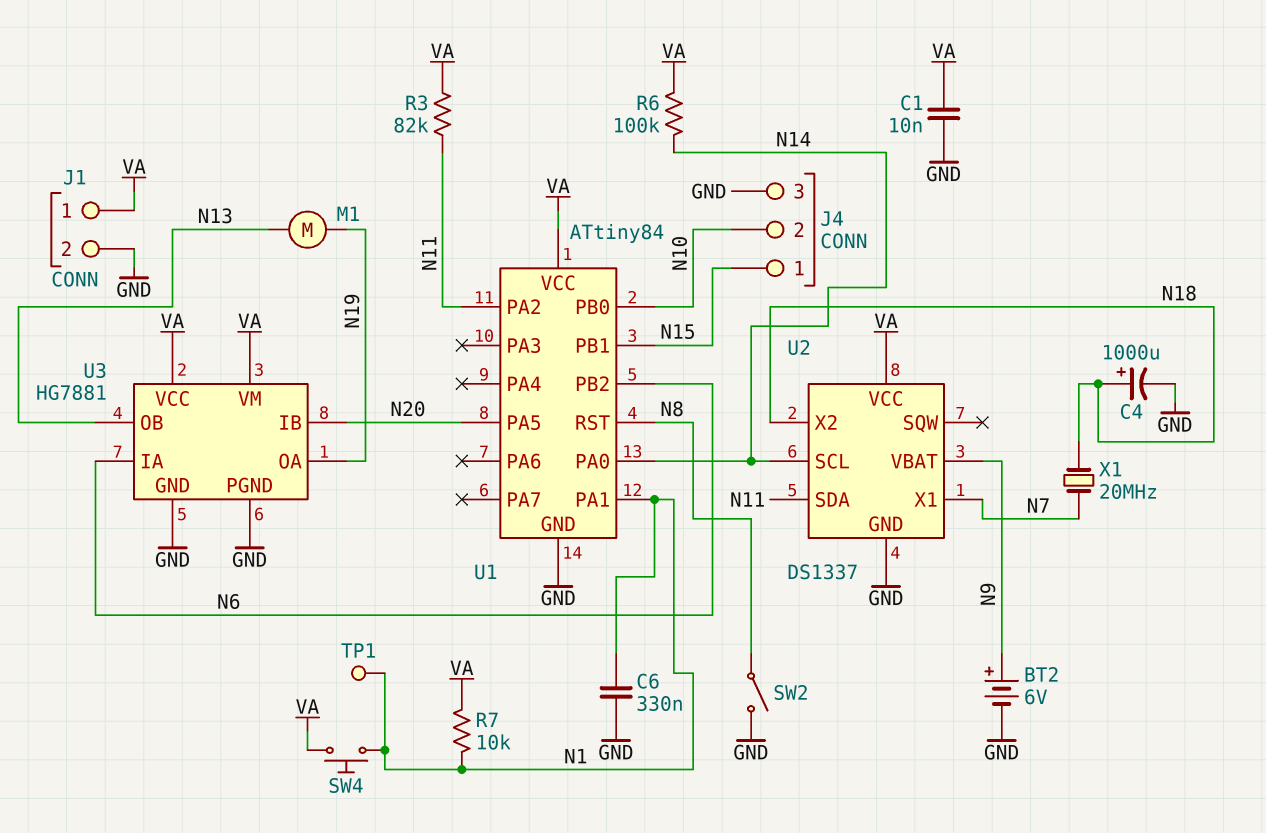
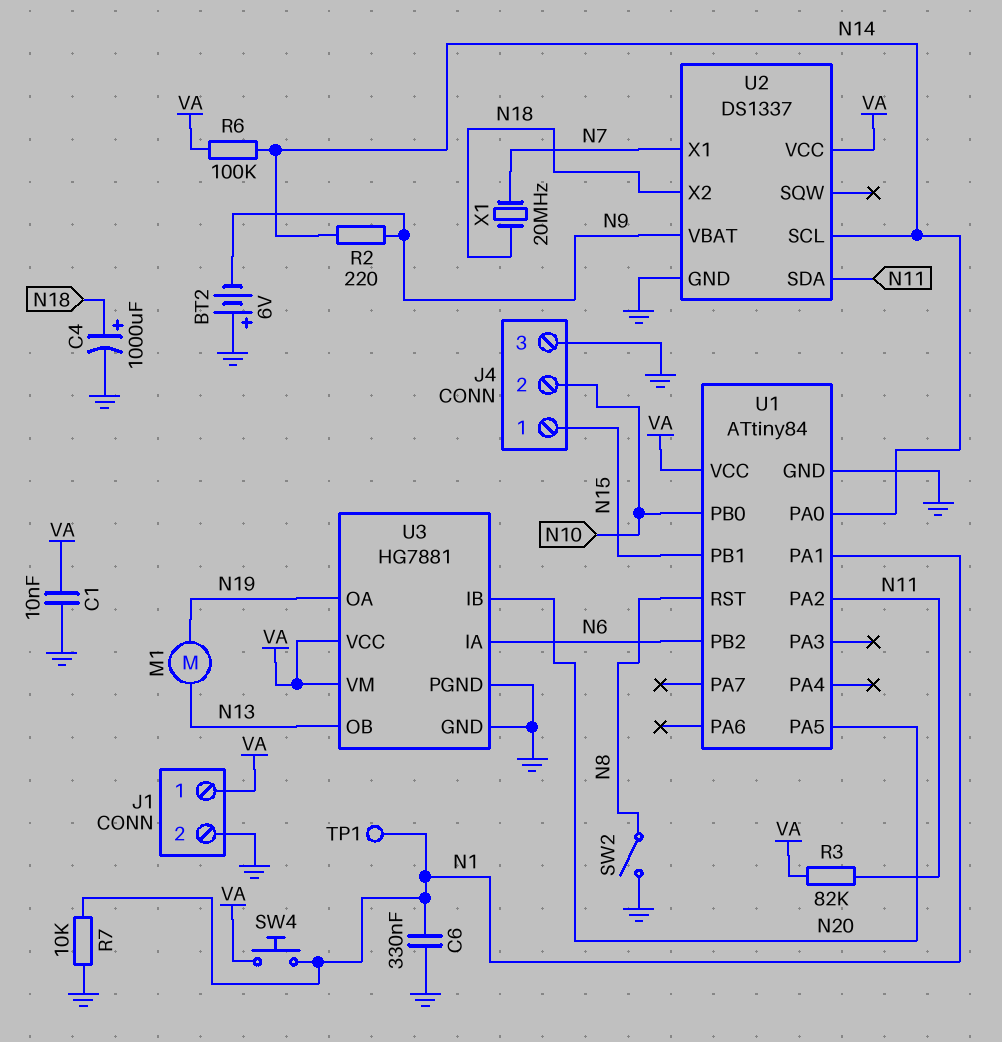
BT2: 6V (plus N9, minus GND) -> 6V (plus GND, minus N9)
R2: none -> 220 (N9, N14)
R7: 10k (N1, VA) -> 10k (GND, N1)

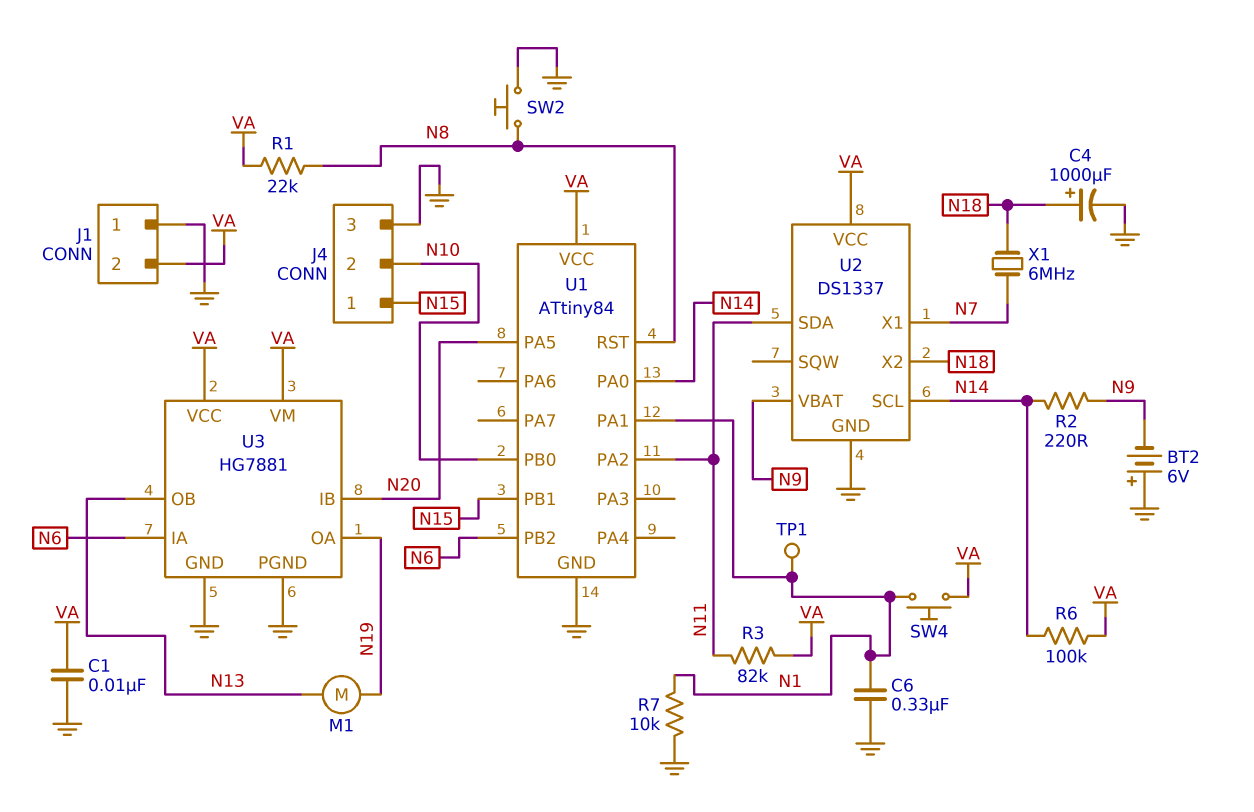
J1 pin 1: VA -> GND
J1 pin 2: GND -> VA
R1: none -> 22k (N8, VA)
SW2: switch (GND, N8) -> button (GND, N8)
X1: 20MHz (N7, N18) -> 6MHz (N7, N18)

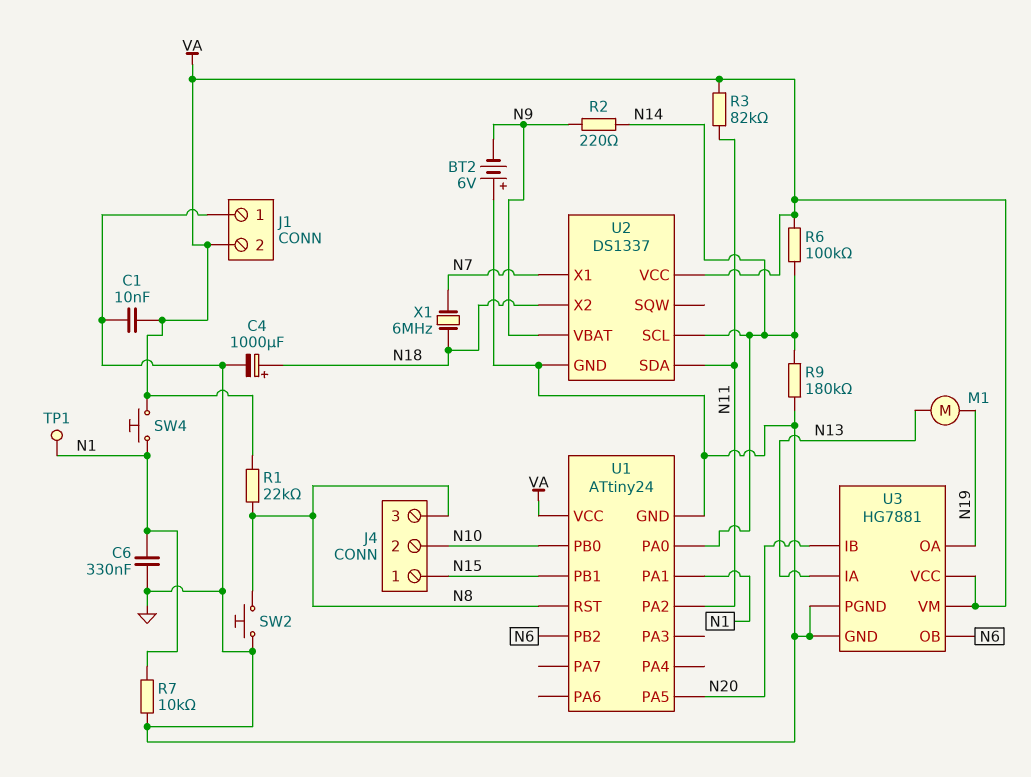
J4 pin 3: GND -> N8
R9: none -> 180k (GND, N14)
U1: ATtiny84 -> ATtiny24
U3 pin IA: N6 -> N13
U3 pin OB: N13 -> N6

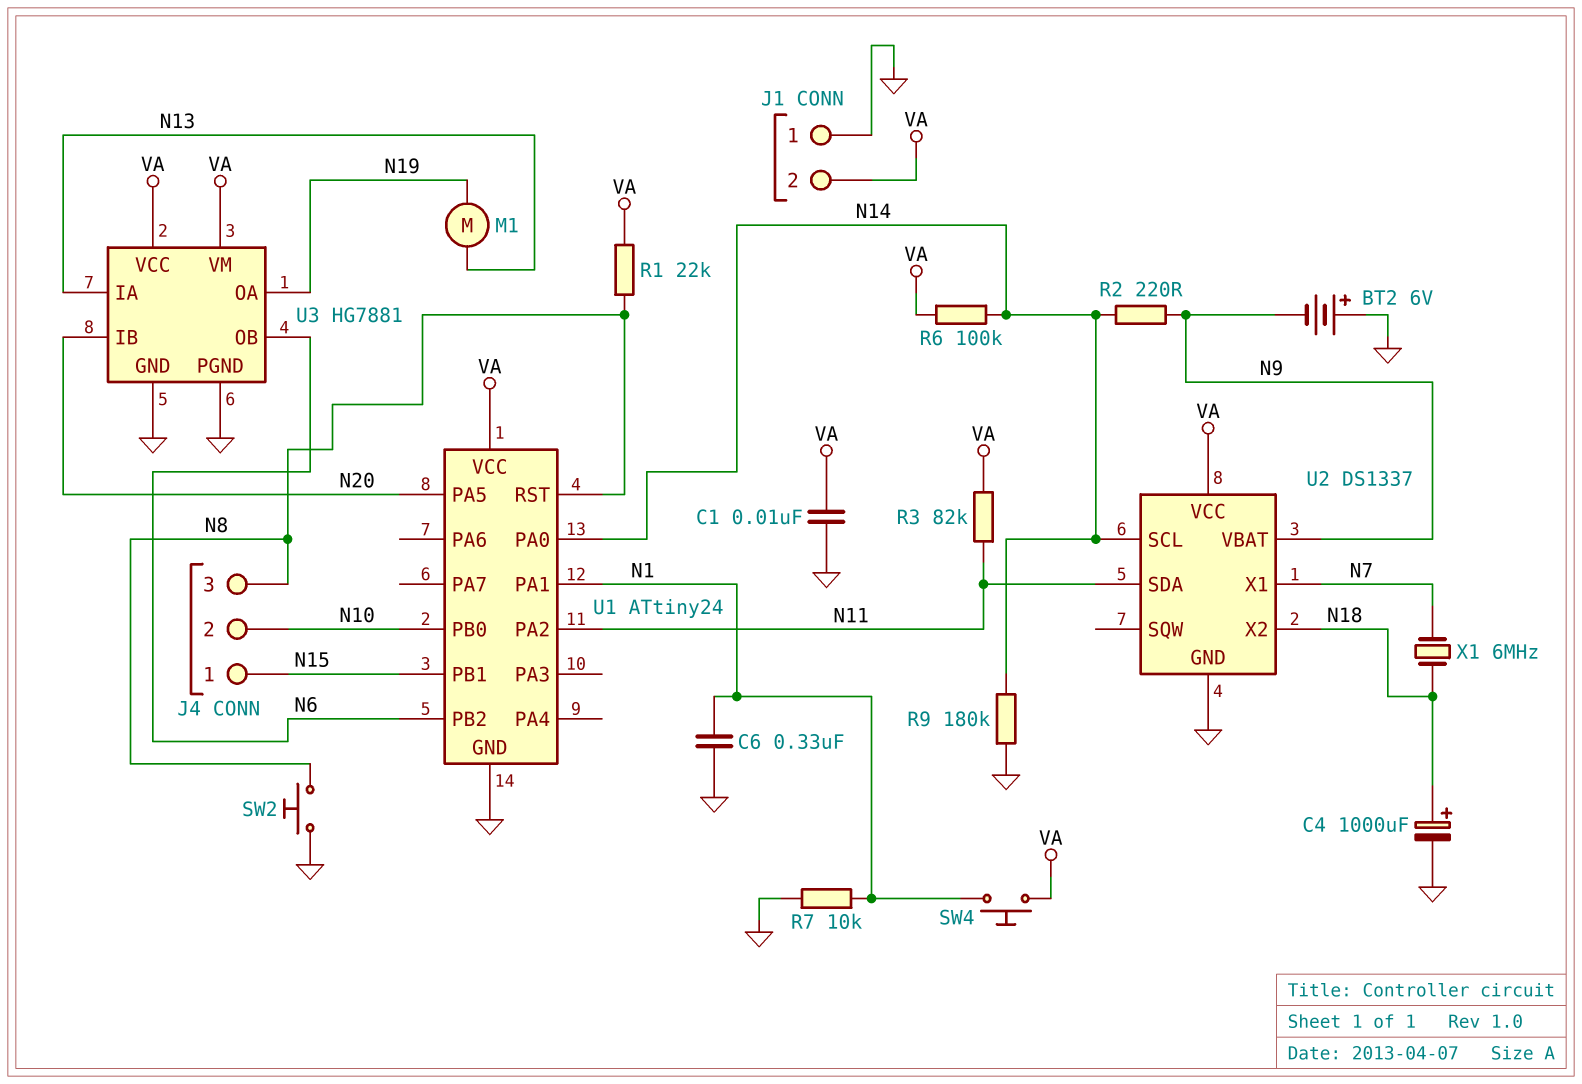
TP1: test point (N1) -> none

